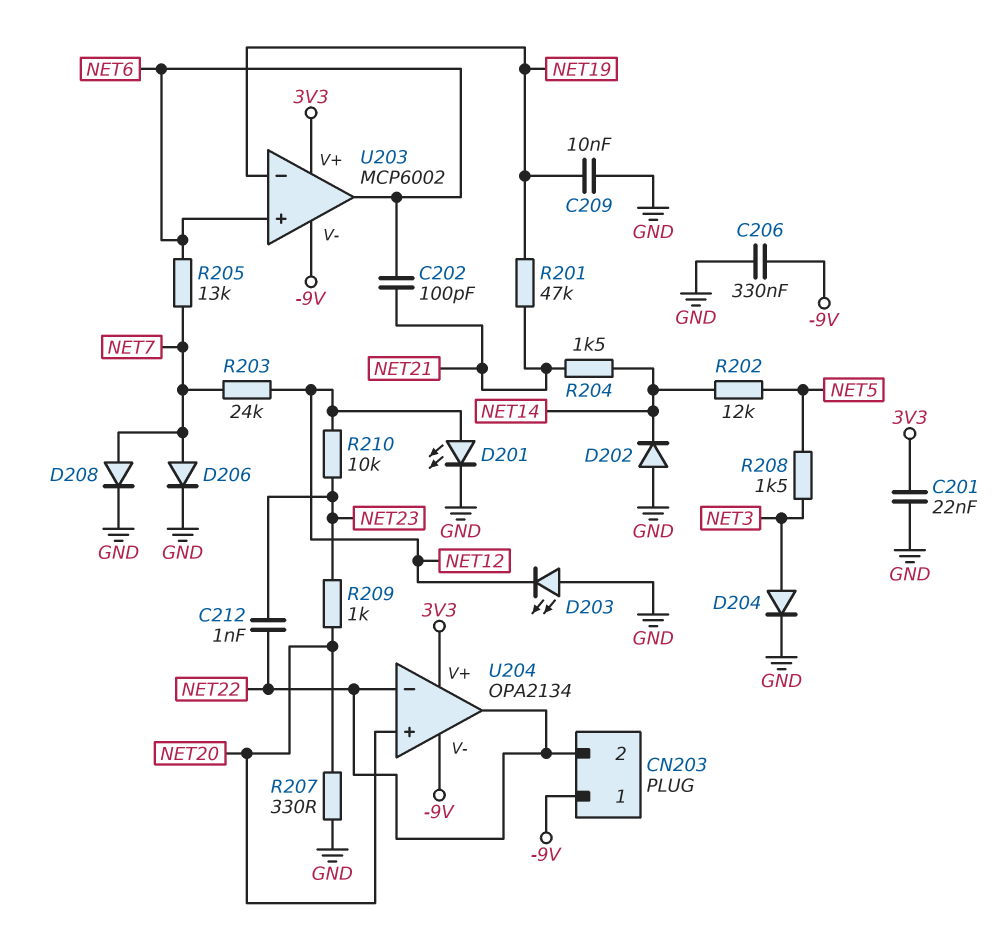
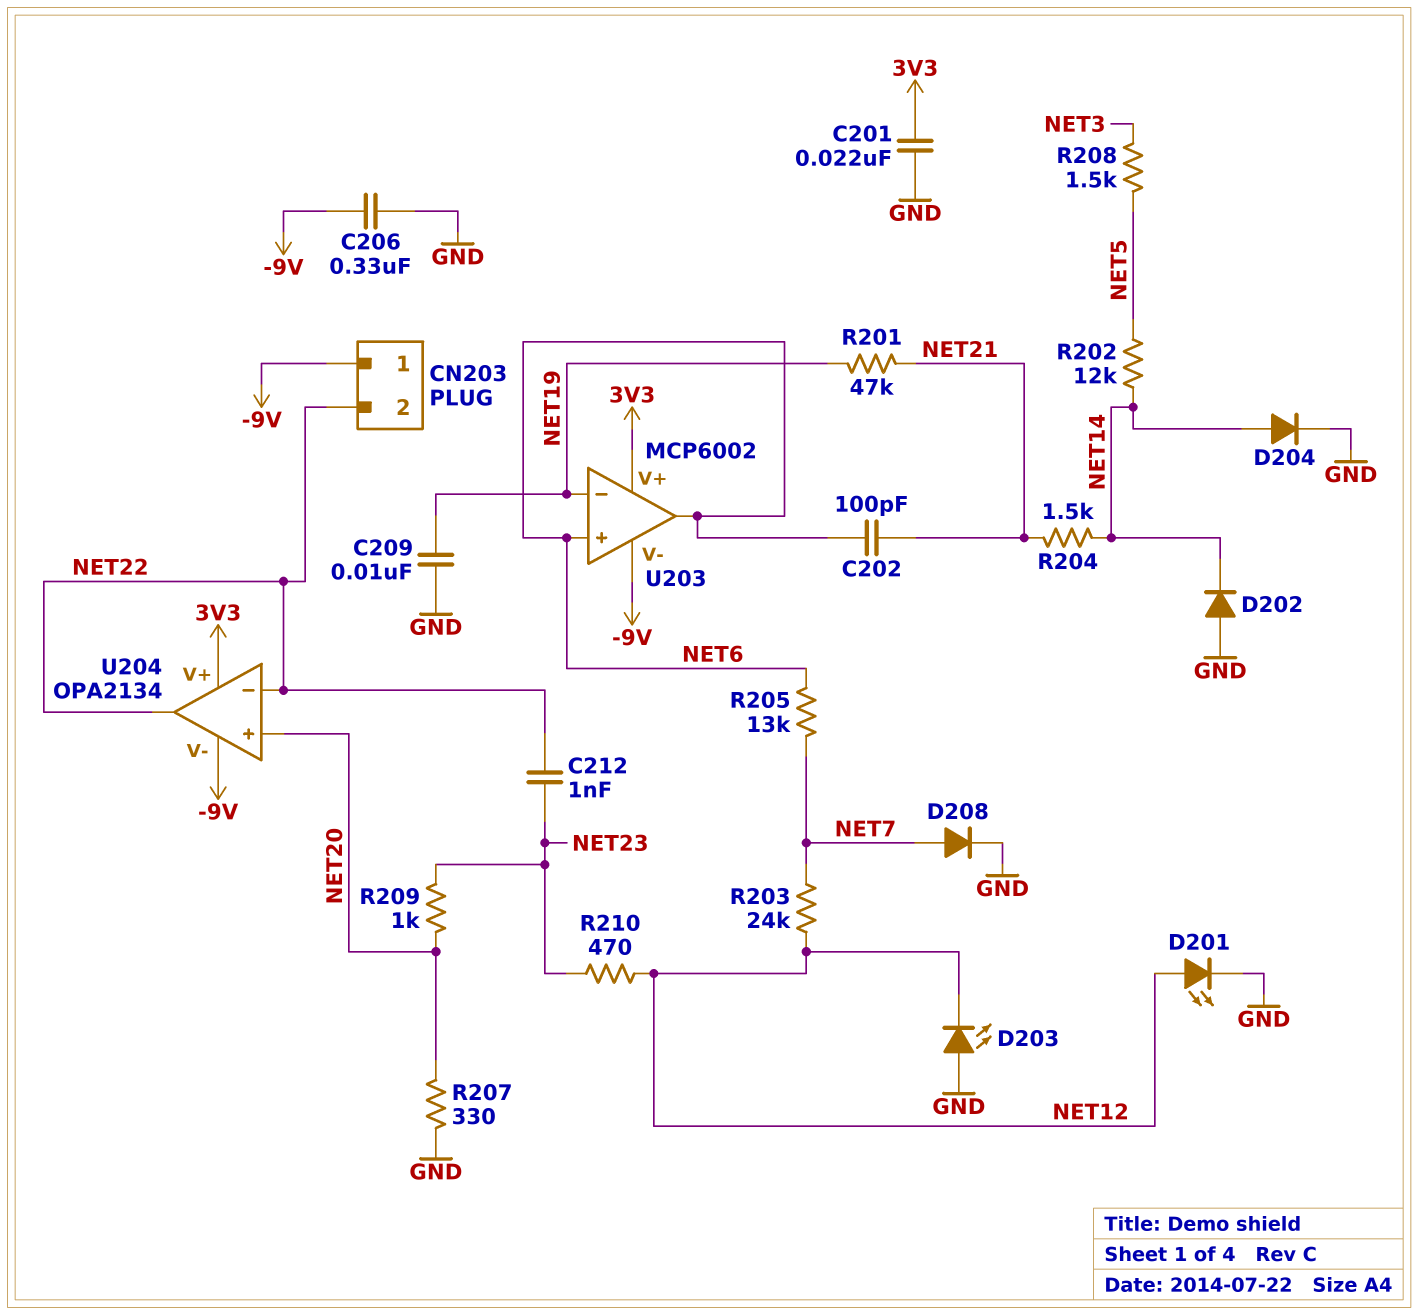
D204: diode (A NET3, K GND) -> diode (A NET14, K GND)
D206: diode (A NET7, K GND) -> none
R210: 10k (NET12, NET23) -> 470 (NET12, NET23)

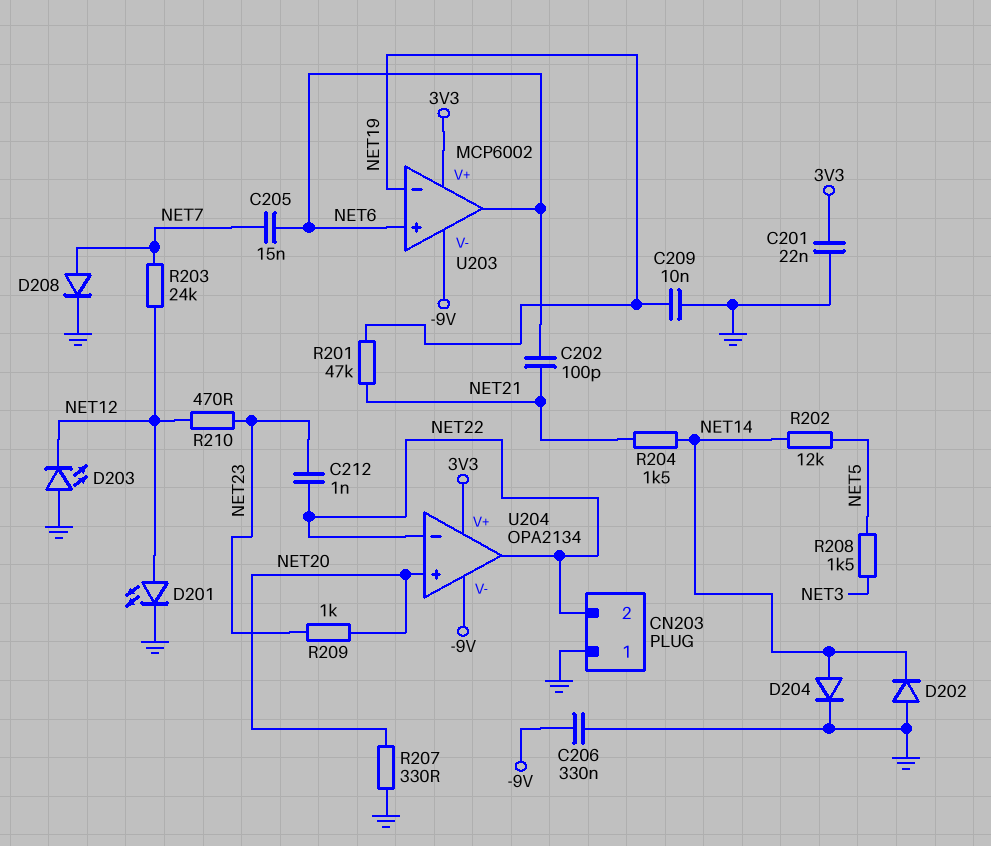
C205: none -> 15nF (NET6, NET7)
CN203 pin 1: -9V -> GND
R205: 13k (NET6, NET7) -> none

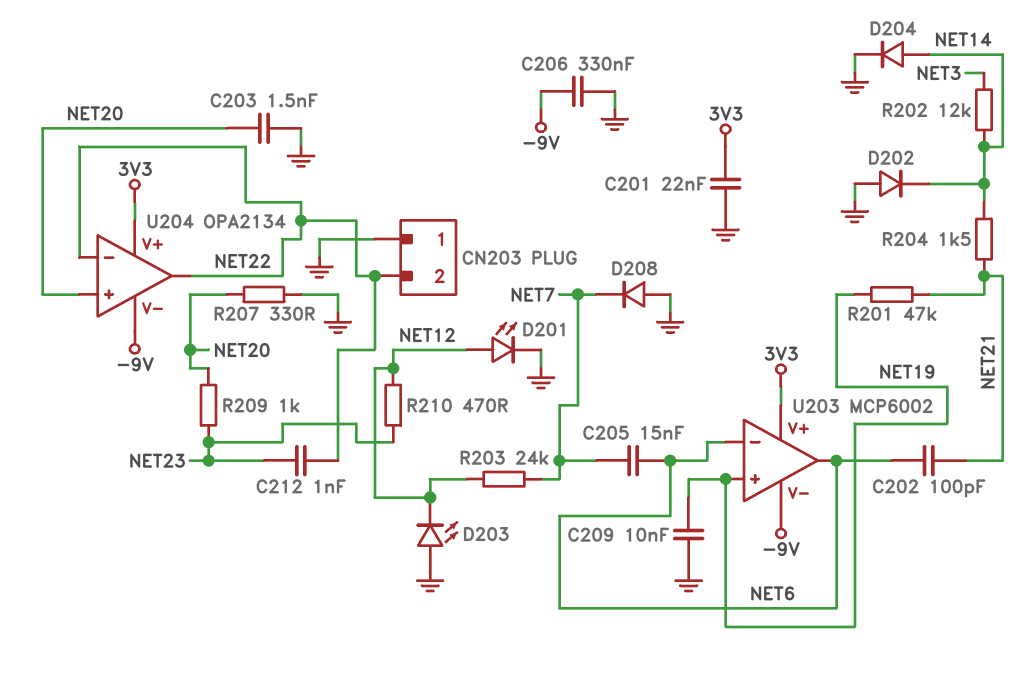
C203: none -> 1.5nF (GND, NET20)
D208: diode (A NET7, K GND) -> diode (A GND, K NET7)
R202: 12k (NET5, NET14) -> 12k (NET3, NET14)
R208: 1.5k (NET3, NET5) -> none
U203 pin in+: NET6 -> NET19
U203 pin in-: NET19 -> NET6

